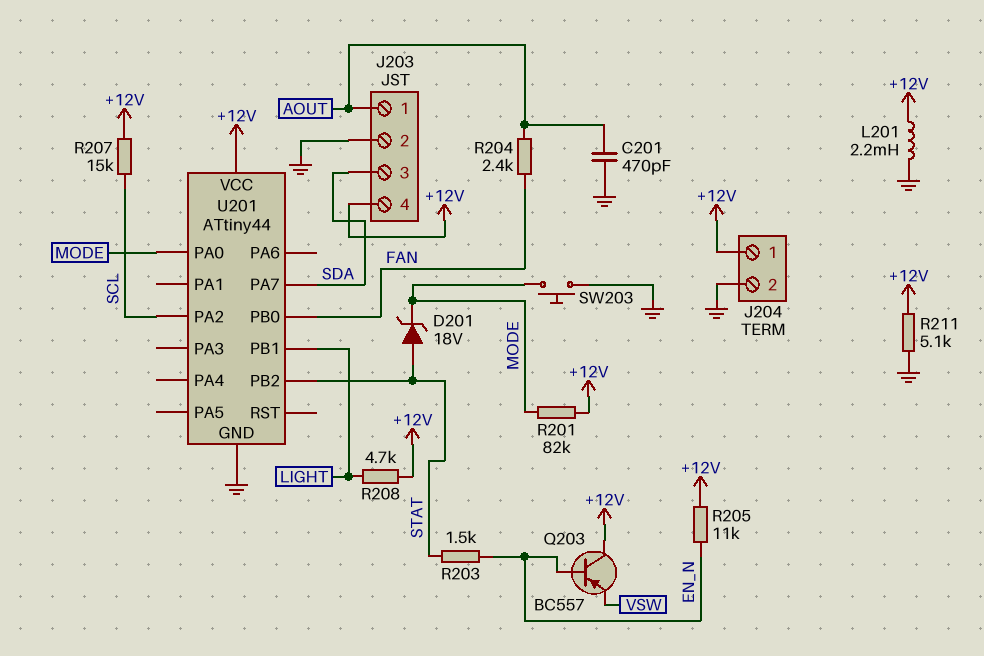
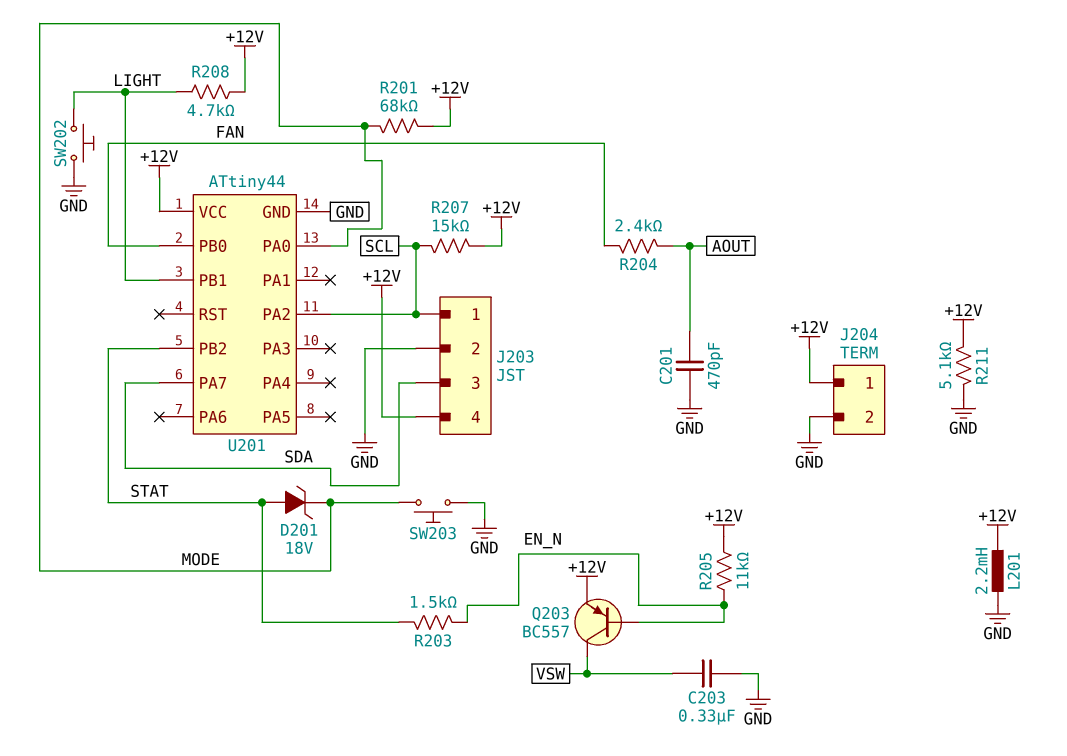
C203: none -> 330nF (GND, VSW)
J203 pin 1: AOUT -> SCL
Q203: PNP BC557 (B EN_N, C +12V, E VSW) -> PNP BC557 (B EN_N, C VSW, E +12V)
R201: 82k (+12V, MODE) -> 68k (+12V, MODE)
SW202: none -> button (GND, LIGHT)

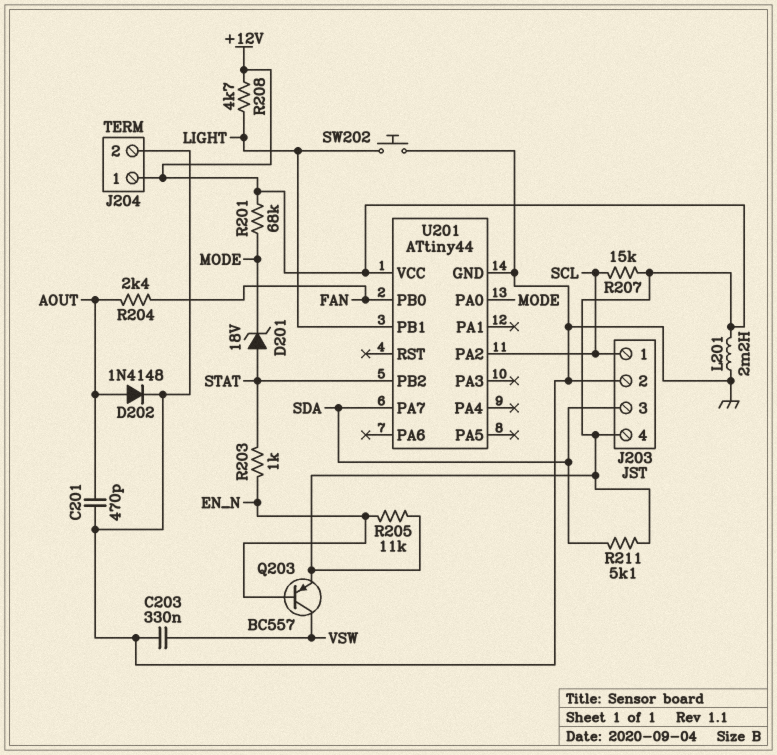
D202: none -> diode 1N4148 (A AOUT, K GND)
R203: 1.5k (EN_N, STAT) -> 1k (EN_N, STAT)
R211: 5.1k (+12V, GND) -> 5.1k (+12V, SDA)
SW203: button (GND, MODE) -> none

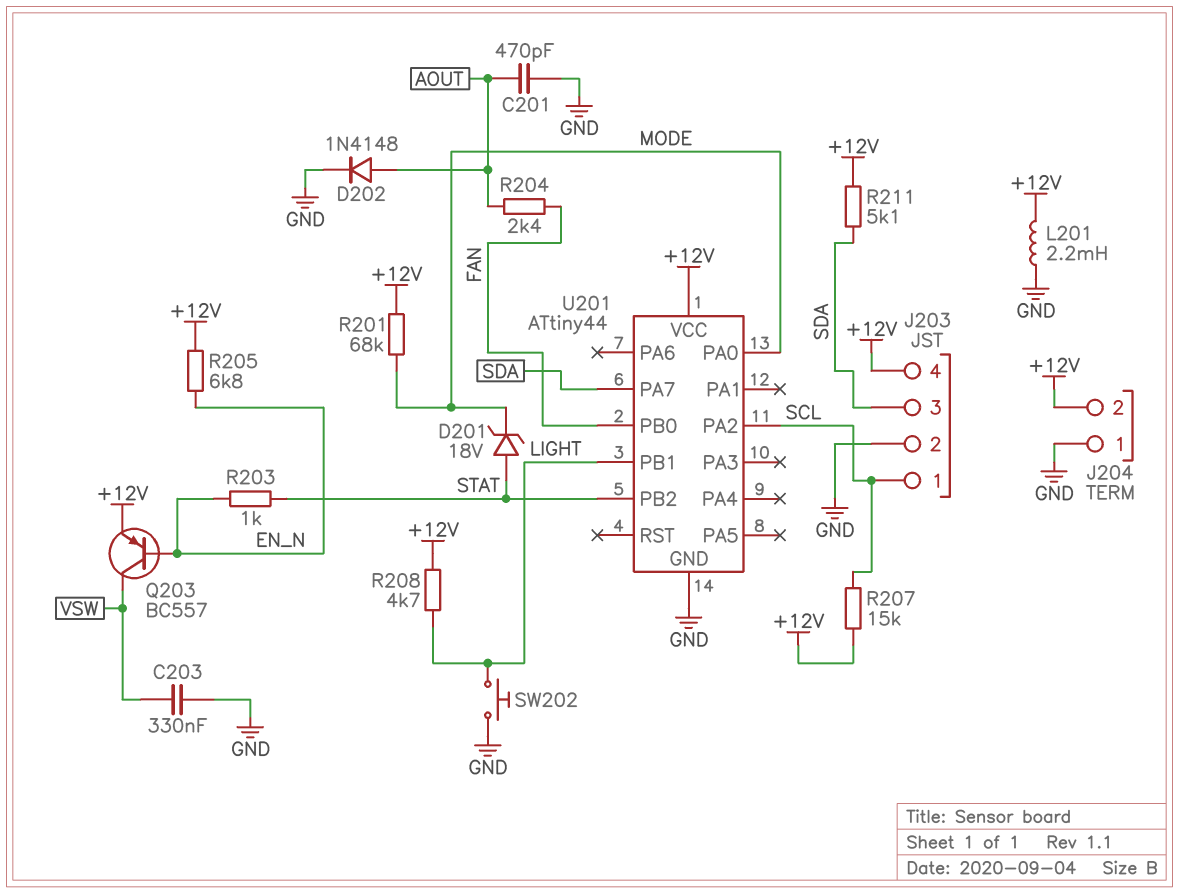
J204 pin 1: +12V -> GND
J204 pin 2: GND -> +12V
R205: 11k (+12V, EN_N) -> 6.8k (+12V, EN_N)

